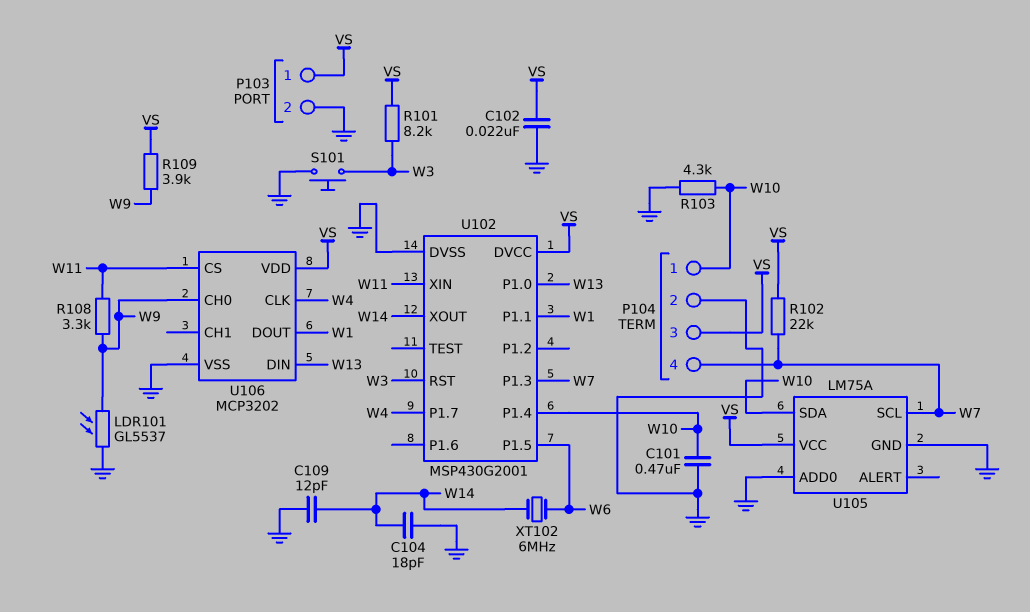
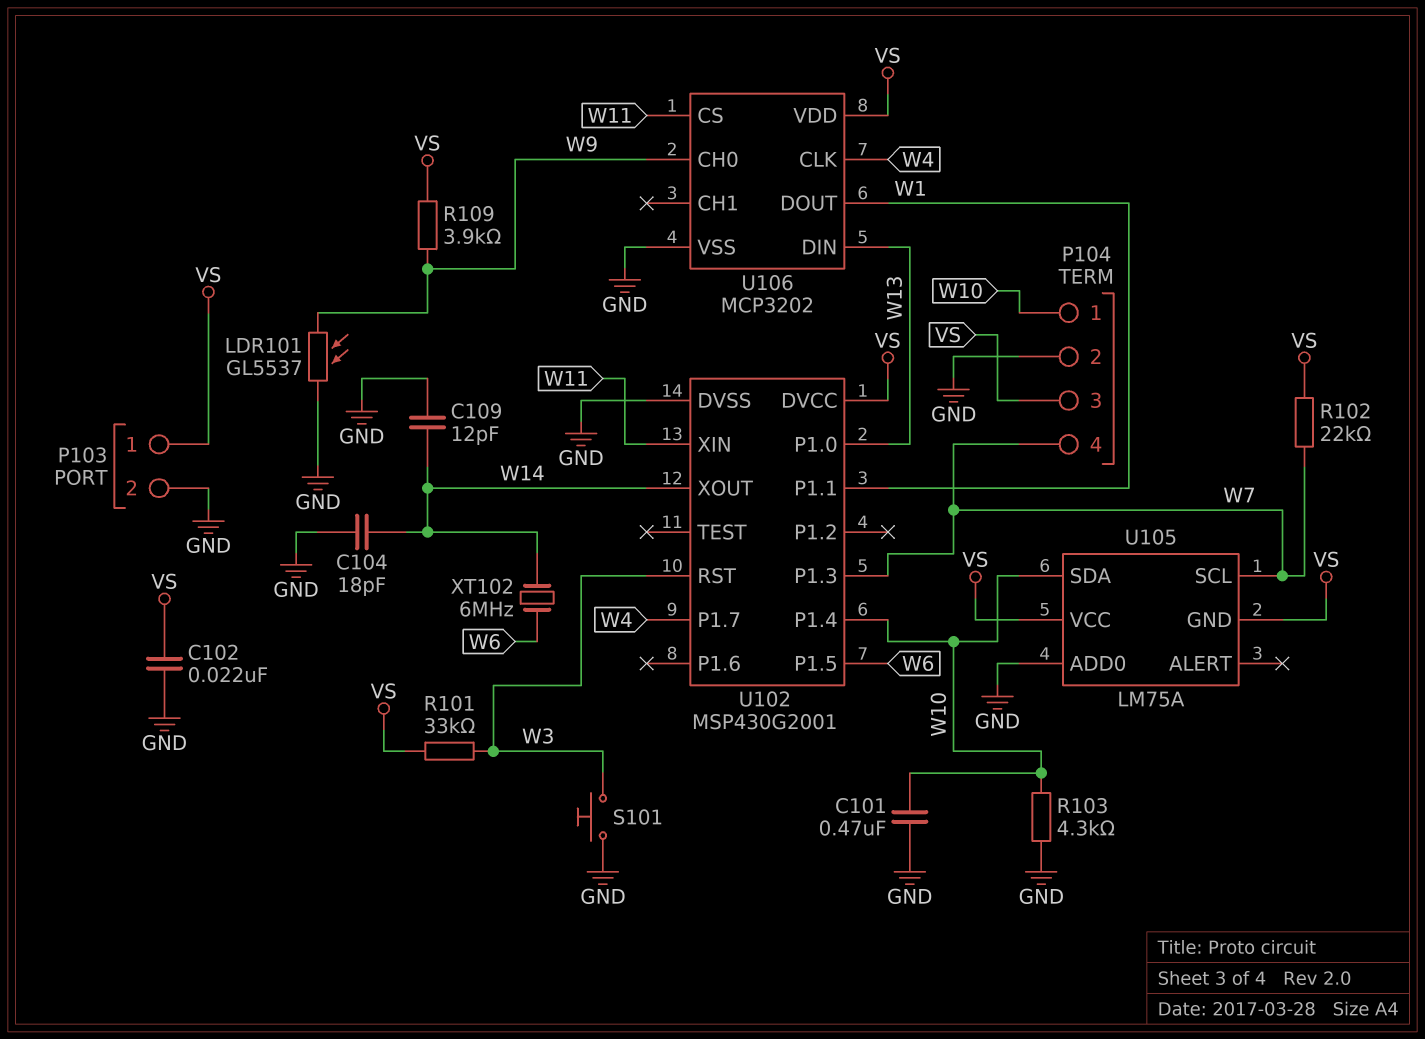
R101: 8.2k (VS, W3) -> 33k (VS, W3)
R108: 3.3k (W9, W11) -> none
U105 pin GND: GND -> VS

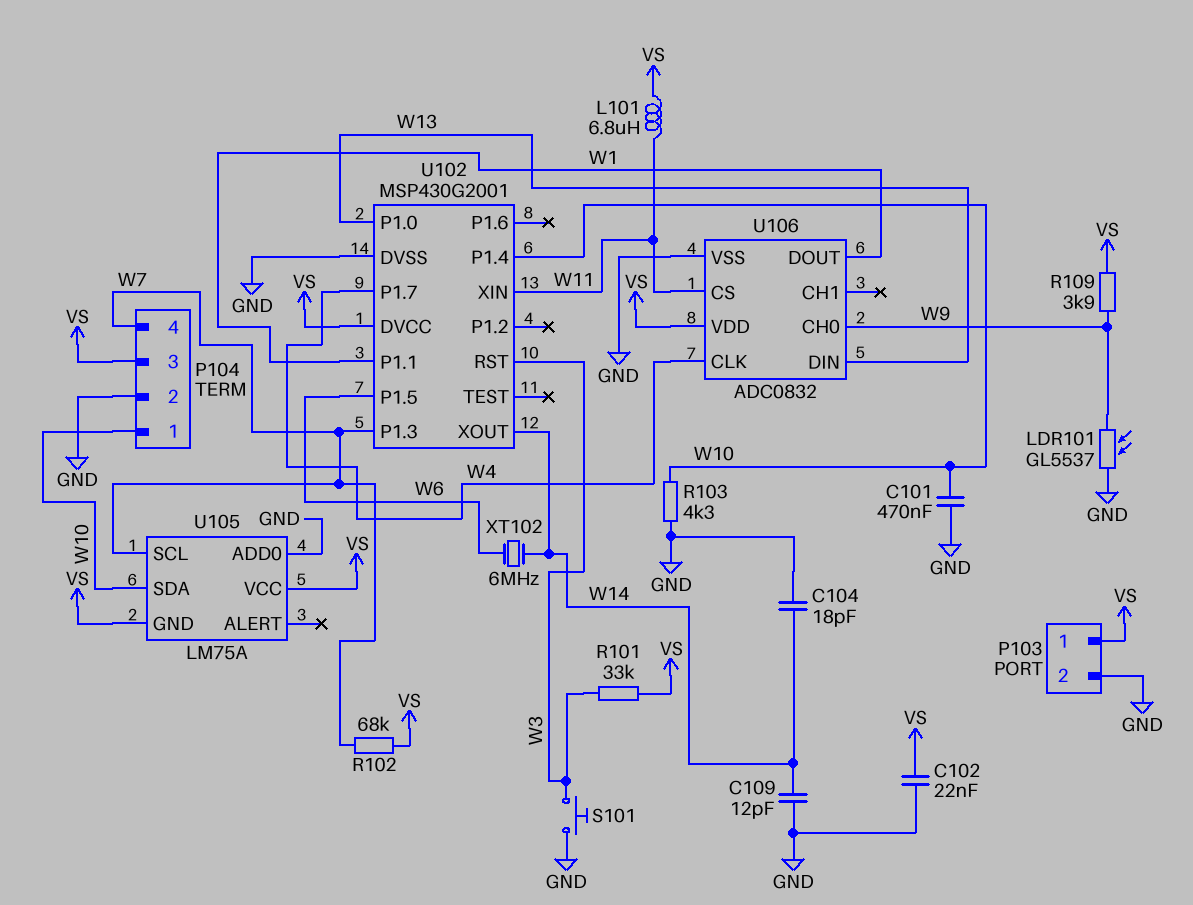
L101: none -> 6.8uH (VS, W11)
R102: 22k (VS, W7) -> 68k (VS, W7)
U106: MCP3202 -> ADC0832

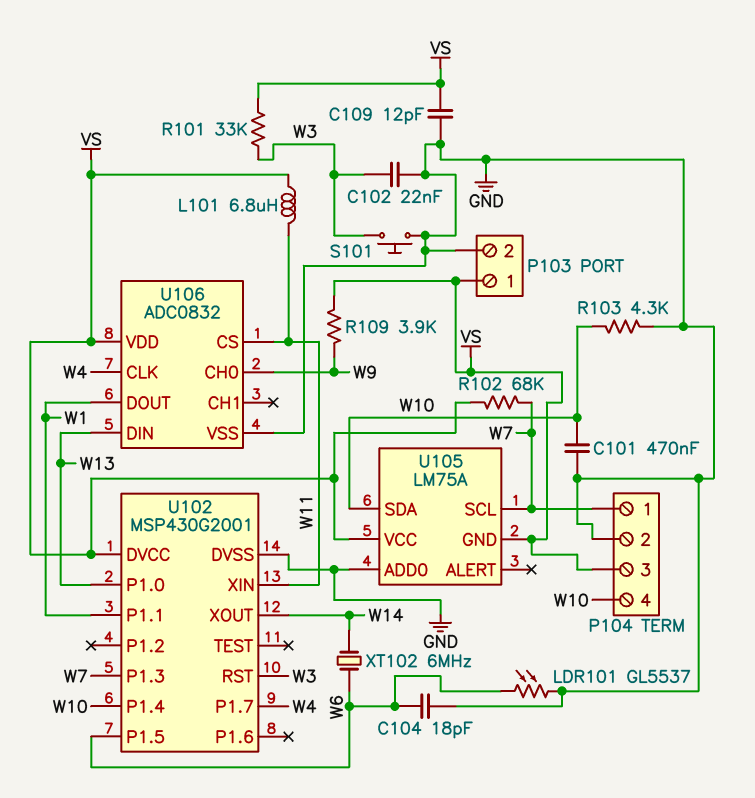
C102: 22nF (GND, VS) -> 22nF (GND, W3)
C104: 18pF (GND, W14) -> 18pF (GND, W6)
C109: 12pF (GND, W14) -> 12pF (GND, VS)
LDR101: GL5537 (GND, W9) -> GL5537 (GND, W6)
P104 pin 1: W10 -> W7
P104 pin 4: W7 -> W10

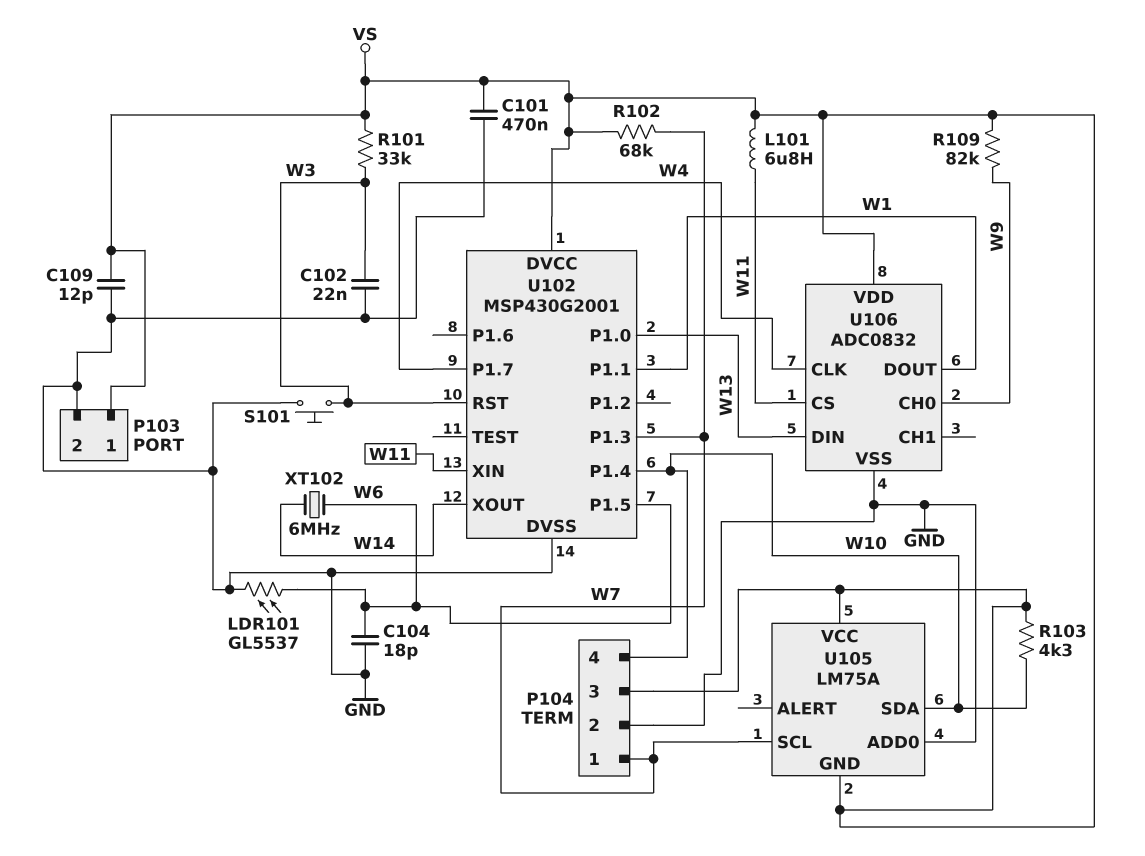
C101: 470nF (GND, W10) -> 470nF (GND, VS)
R103: 4.3k (GND, W10) -> 4.3k (VS, W10)
R109: 3.9k (VS, W9) -> 82k (VS, W9)

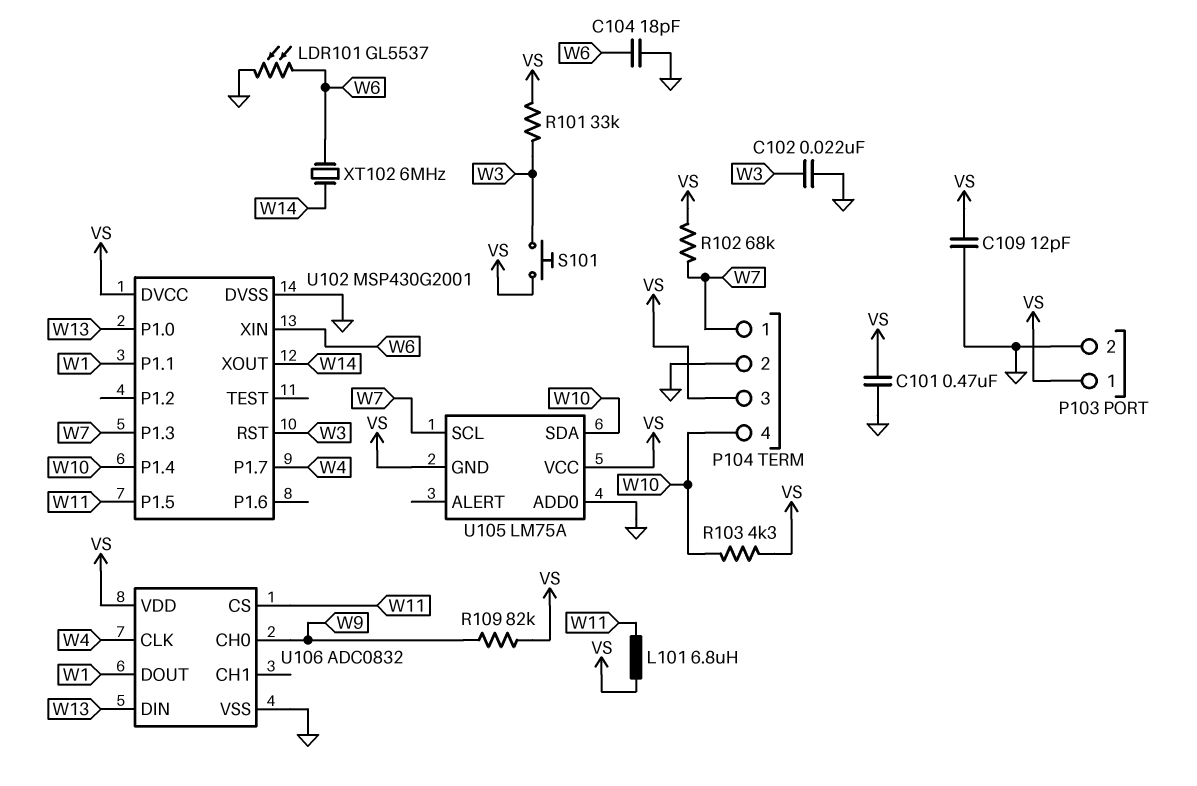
S101: button (GND, W3) -> button (VS, W3)
U102 pin P1.5: W6 -> W11
U102 pin XIN: W11 -> W6

